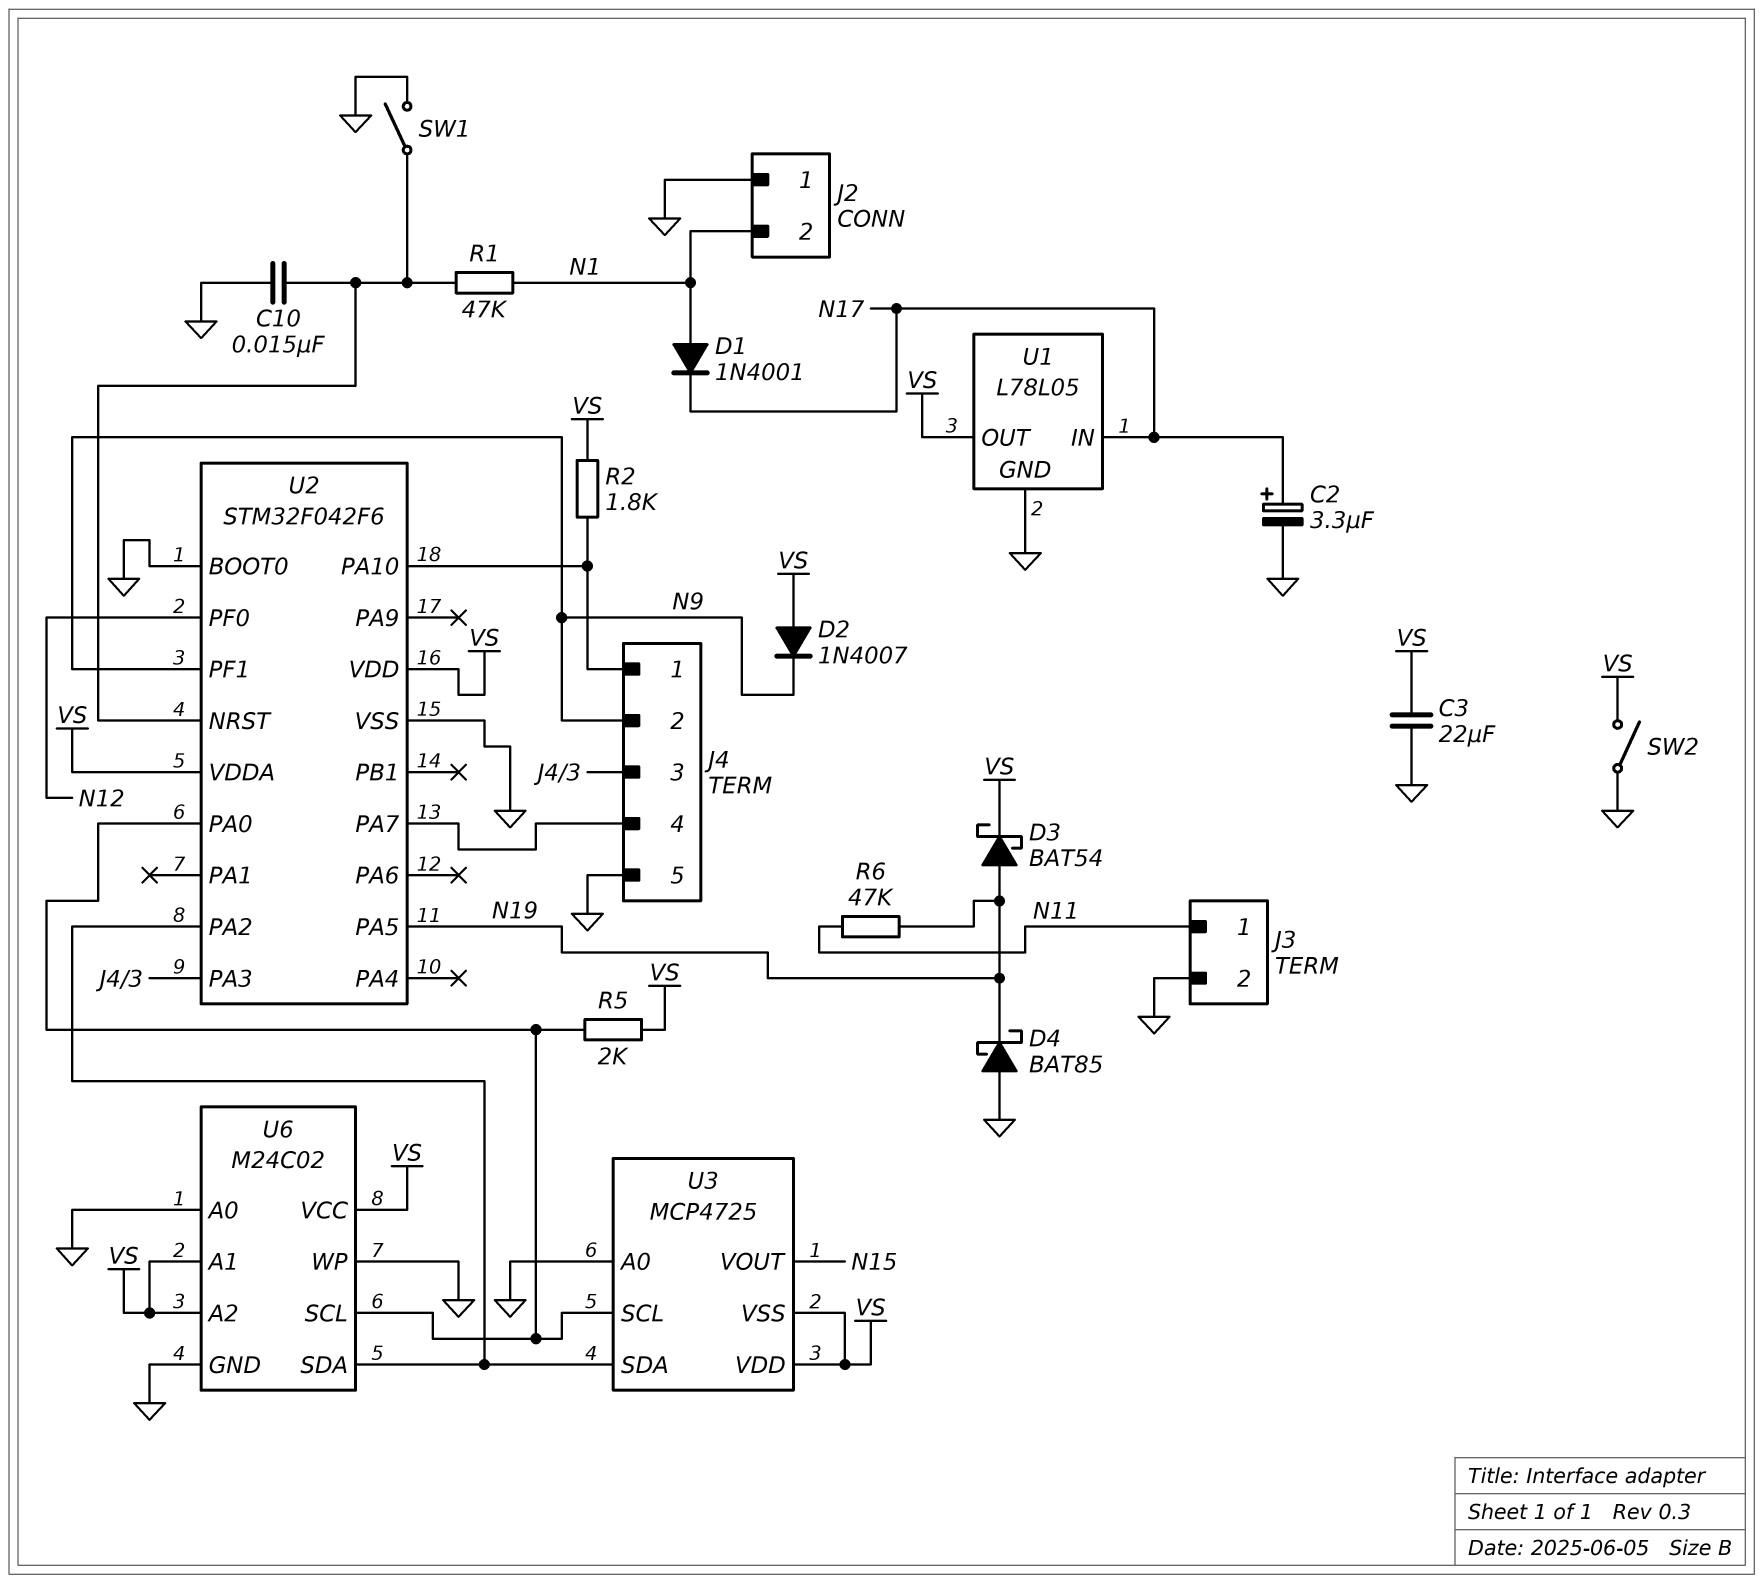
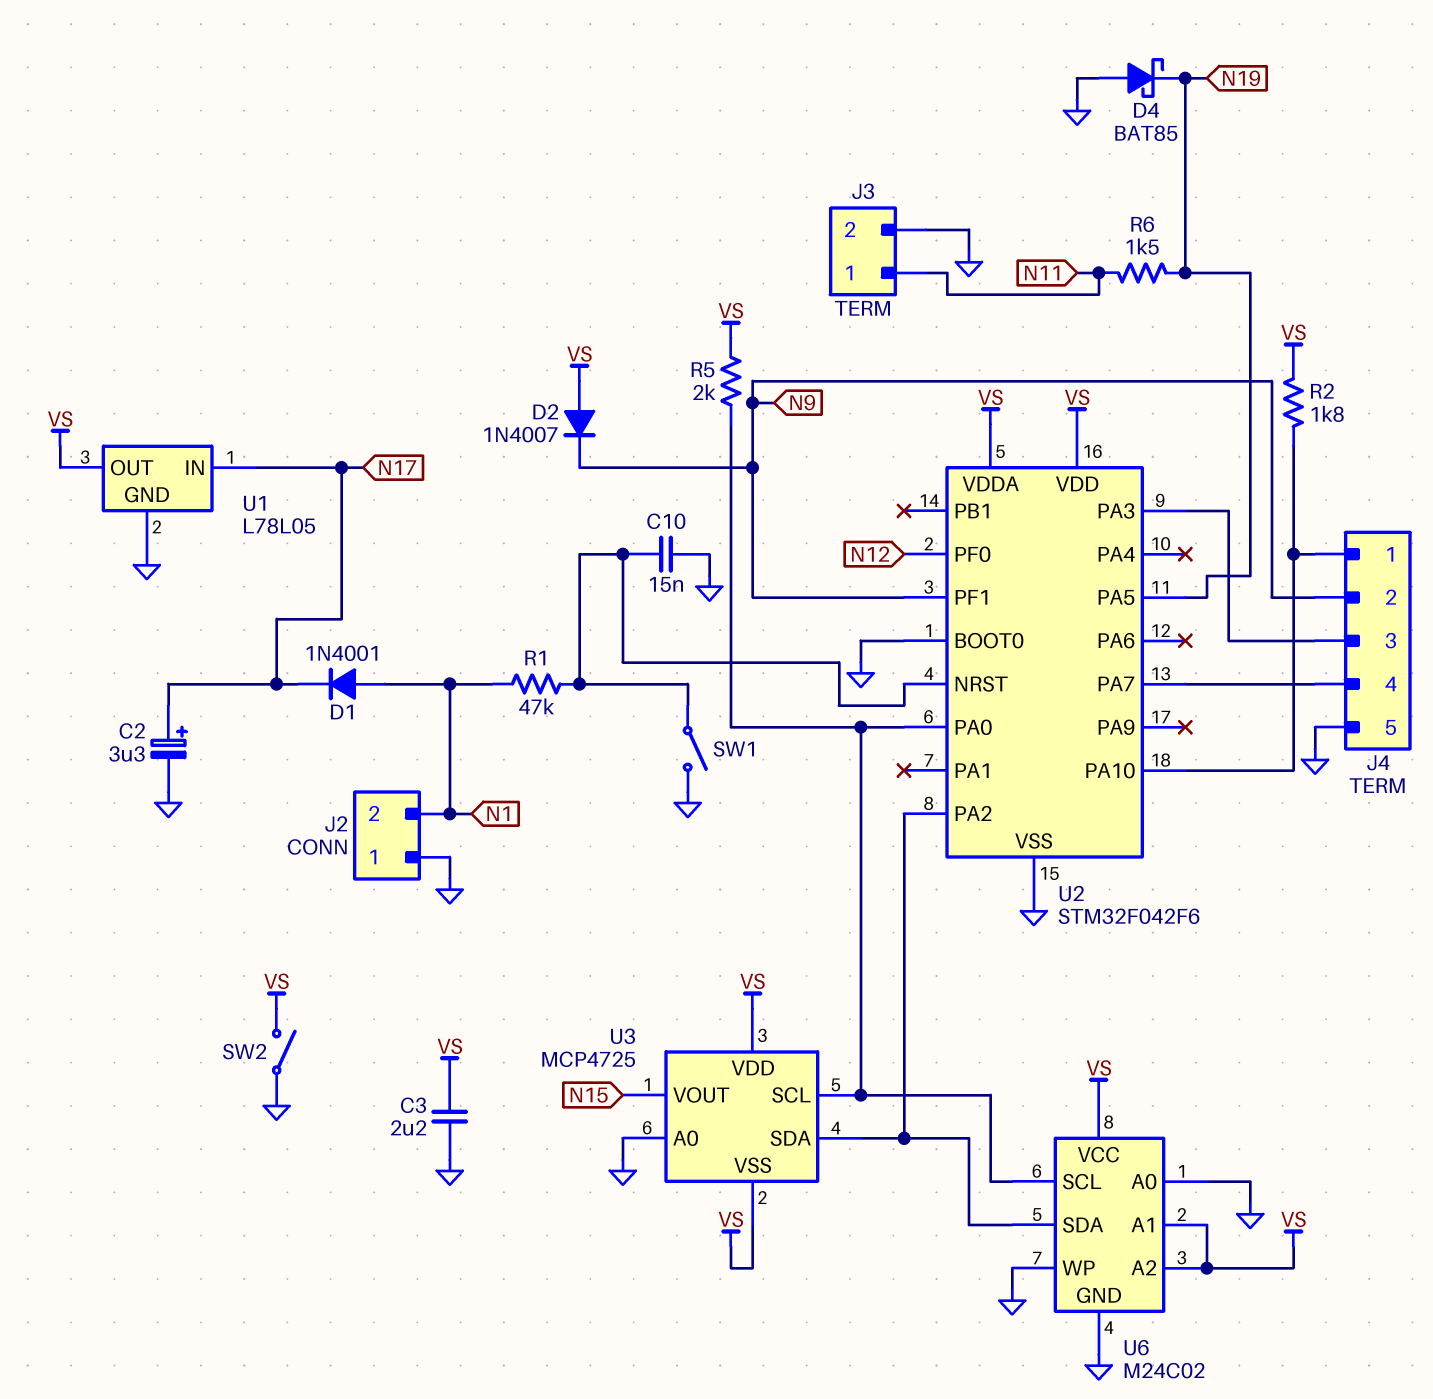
C3: 22uF (GND, VS) -> 2.2uF (GND, VS)
D3: schottky BAT54 (A N19, K VS) -> none
R6: 47k (N11, N19) -> 1.5k (N11, N19)

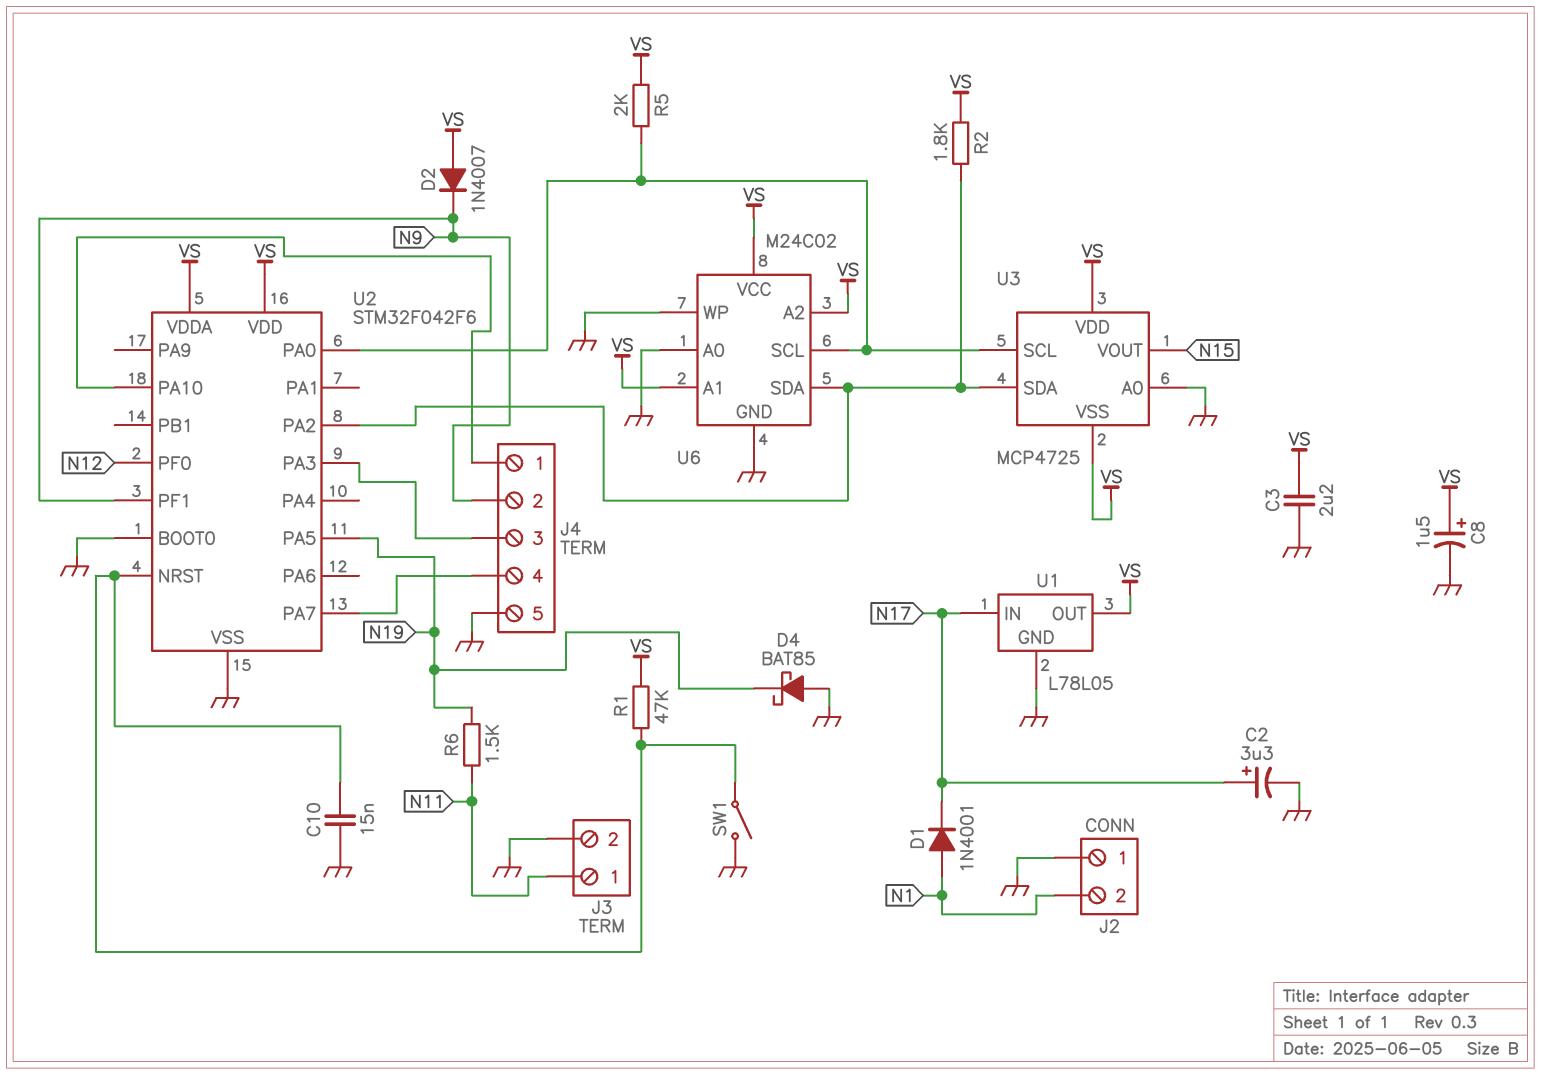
C8: none -> 1.5uF (plus VS, minus GND)
R1: 47k (N1, U2/NRST) -> 47k (U2/NRST, VS)
R2: 1.8k (J4/1, VS) -> 1.8k (U2/PA2, VS)
SW2: switch (GND, VS) -> none

